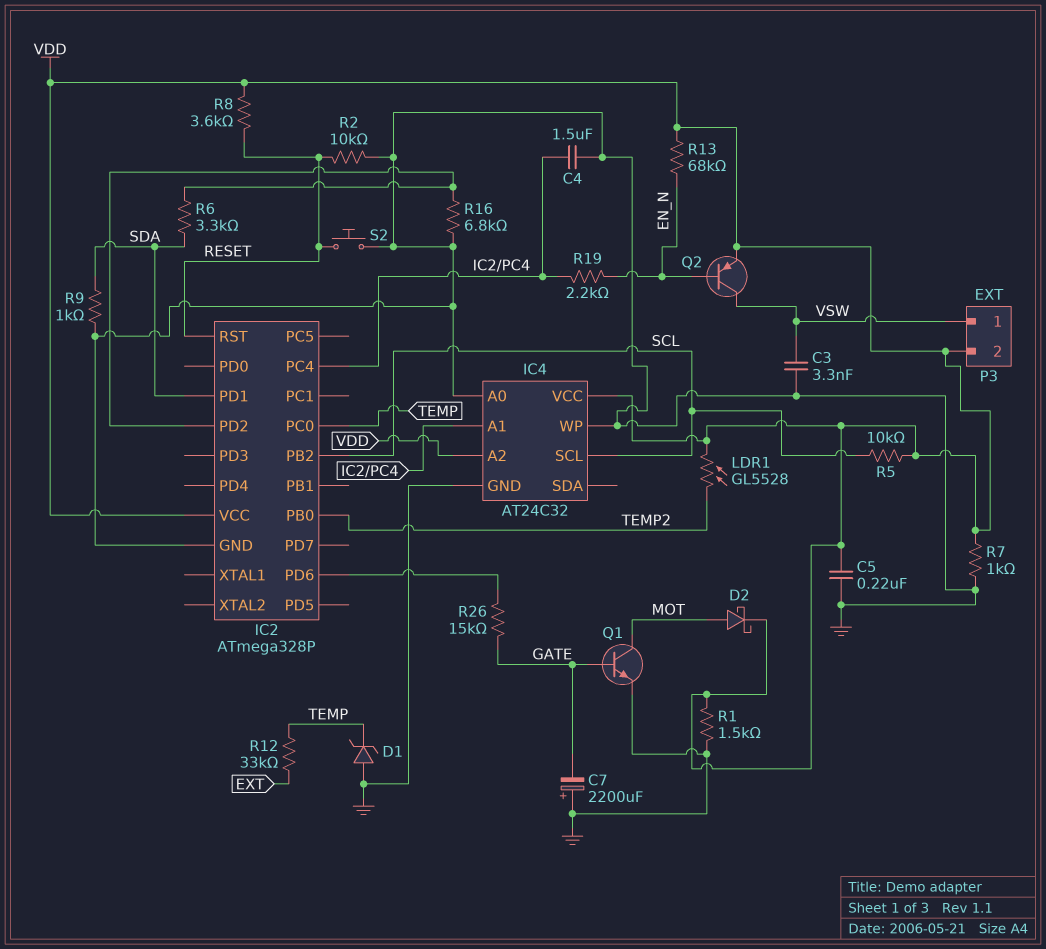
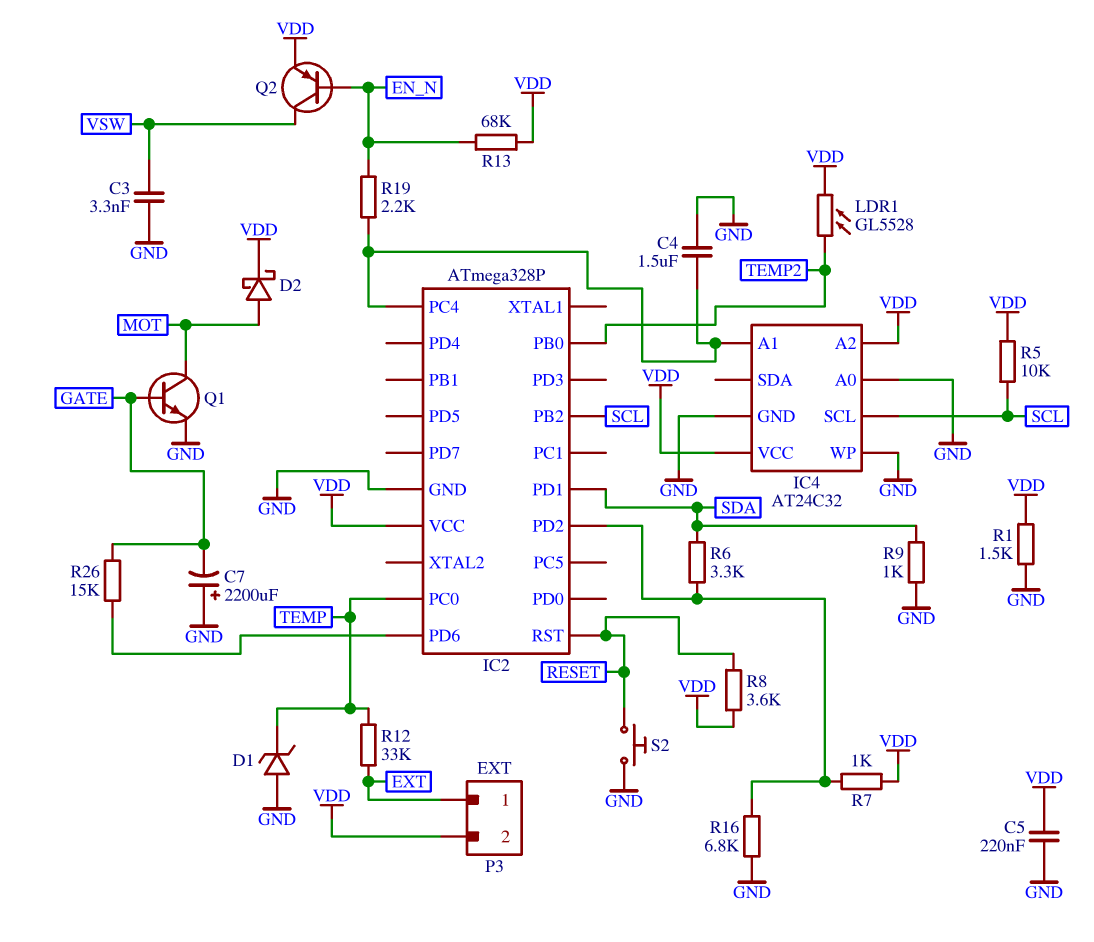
P3 pin 1: VSW -> EXT
R2: 10k (GND, RESET) -> none
R7: 1k (GND, VDD) -> 1k (IC2/PD2, VDD)

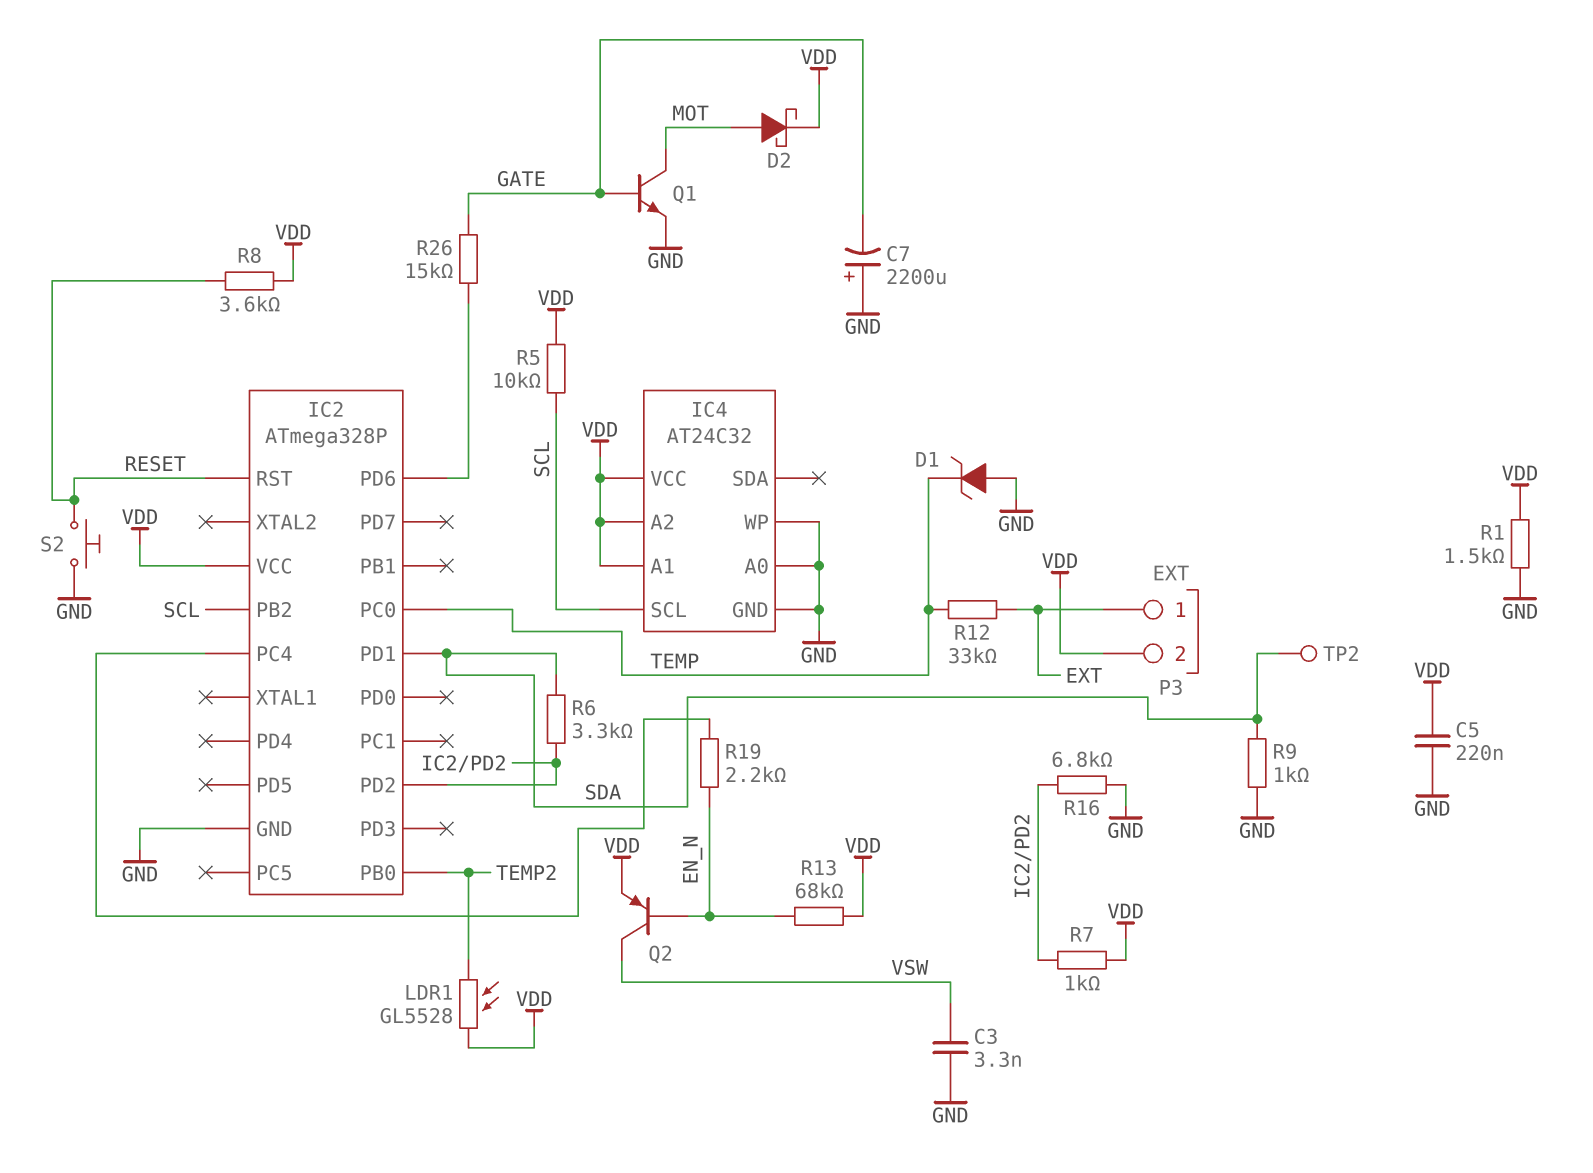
C4: 1.5uF (GND, IC2/PC4) -> none
IC4 pin A1: IC2/PC4 -> VDD
TP2: none -> test point (SDA)

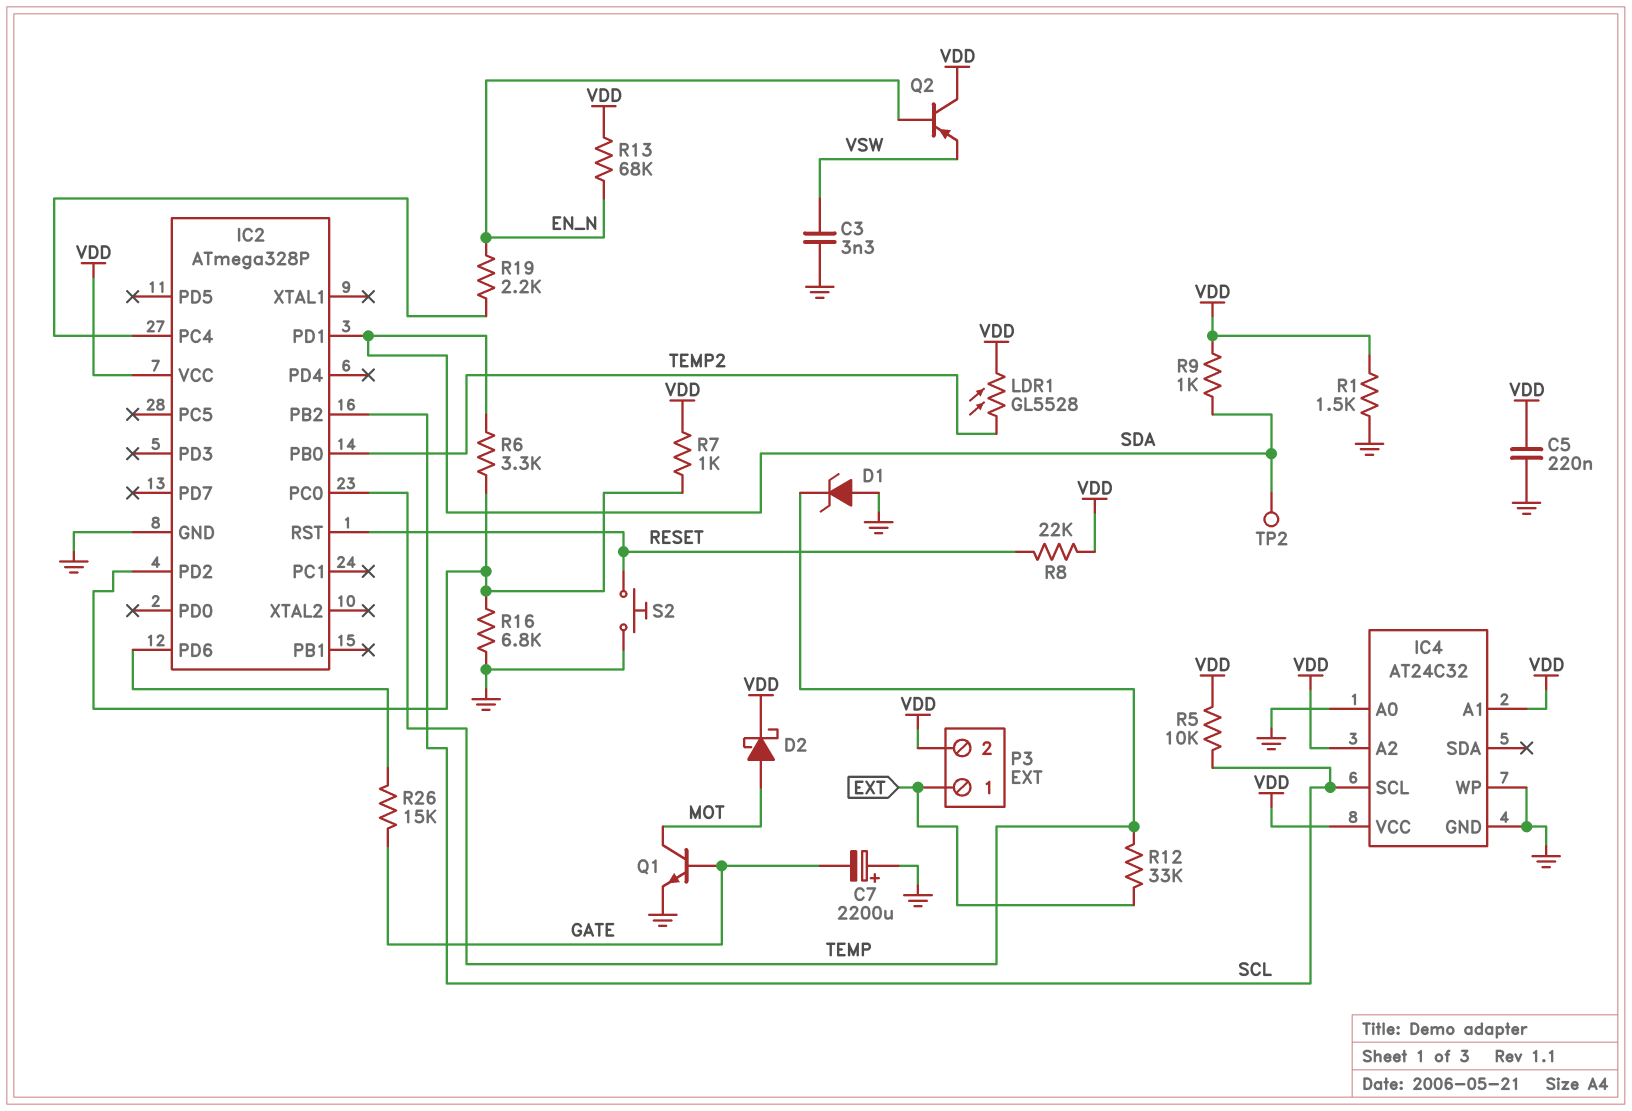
Q2: PNP (B EN_N, C VSW, E VDD) -> PNP (B EN_N, C VDD, E VSW)
R8: 3.6k (RESET, VDD) -> 22k (RESET, VDD)
R9: 1k (GND, SDA) -> 1k (SDA, VDD)

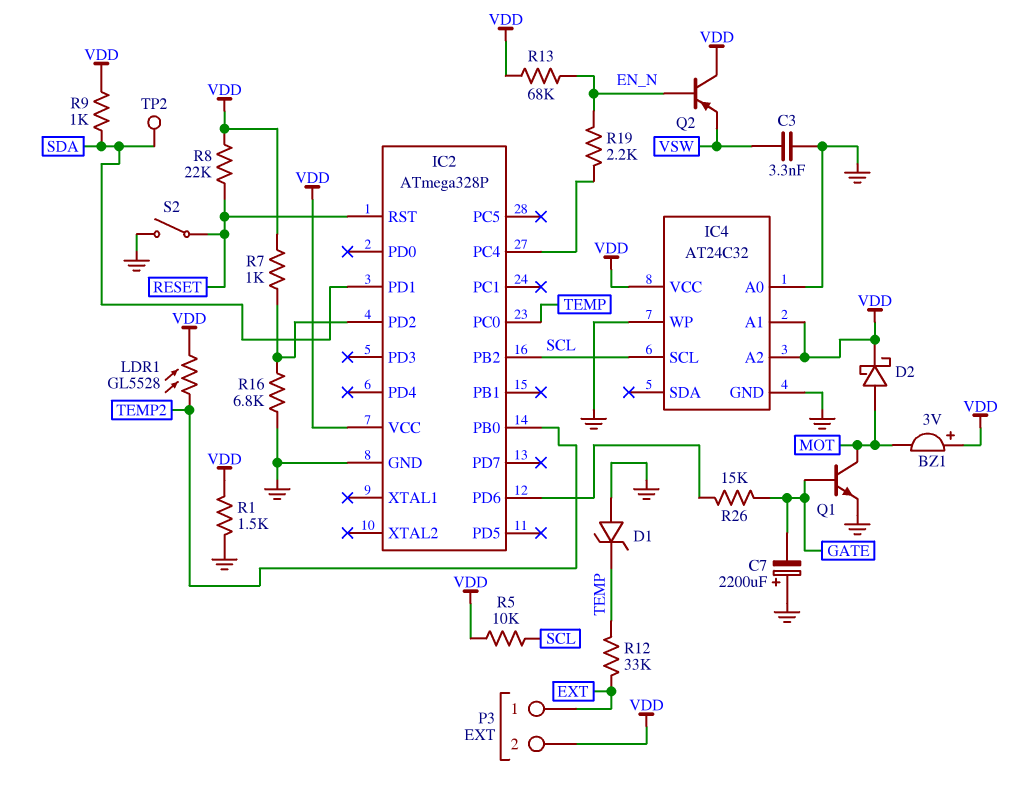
BZ1: none -> buzzer 3V (plus VDD, minus MOT)
C5: 220nF (GND, VDD) -> none
R6: 3.3k (IC2/PD2, SDA) -> none
S2: button (GND, RESET) -> switch (GND, RESET)

